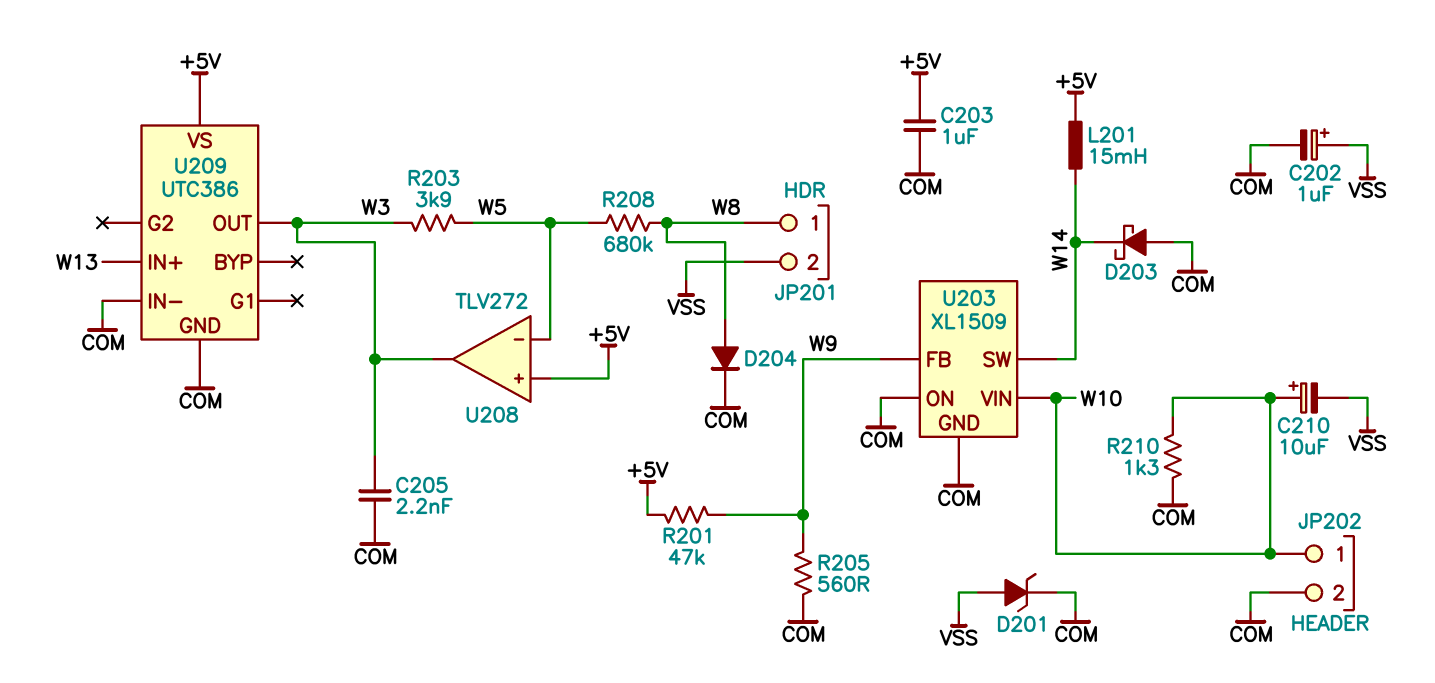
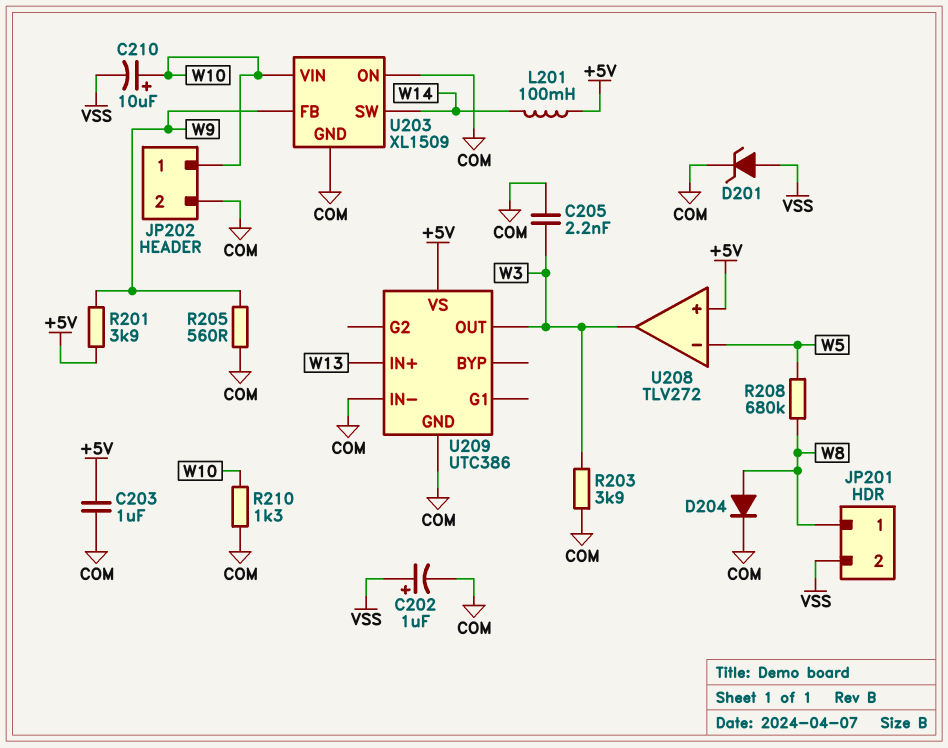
D203: schottky (A COM, K W14) -> none
L201: 15mH (+5V, W14) -> 100mH (+5V, W14)
R201: 47k (+5V, W9) -> 3.9k (+5V, W9)
R203: 3.9k (W3, W5) -> 3.9k (COM, W3)

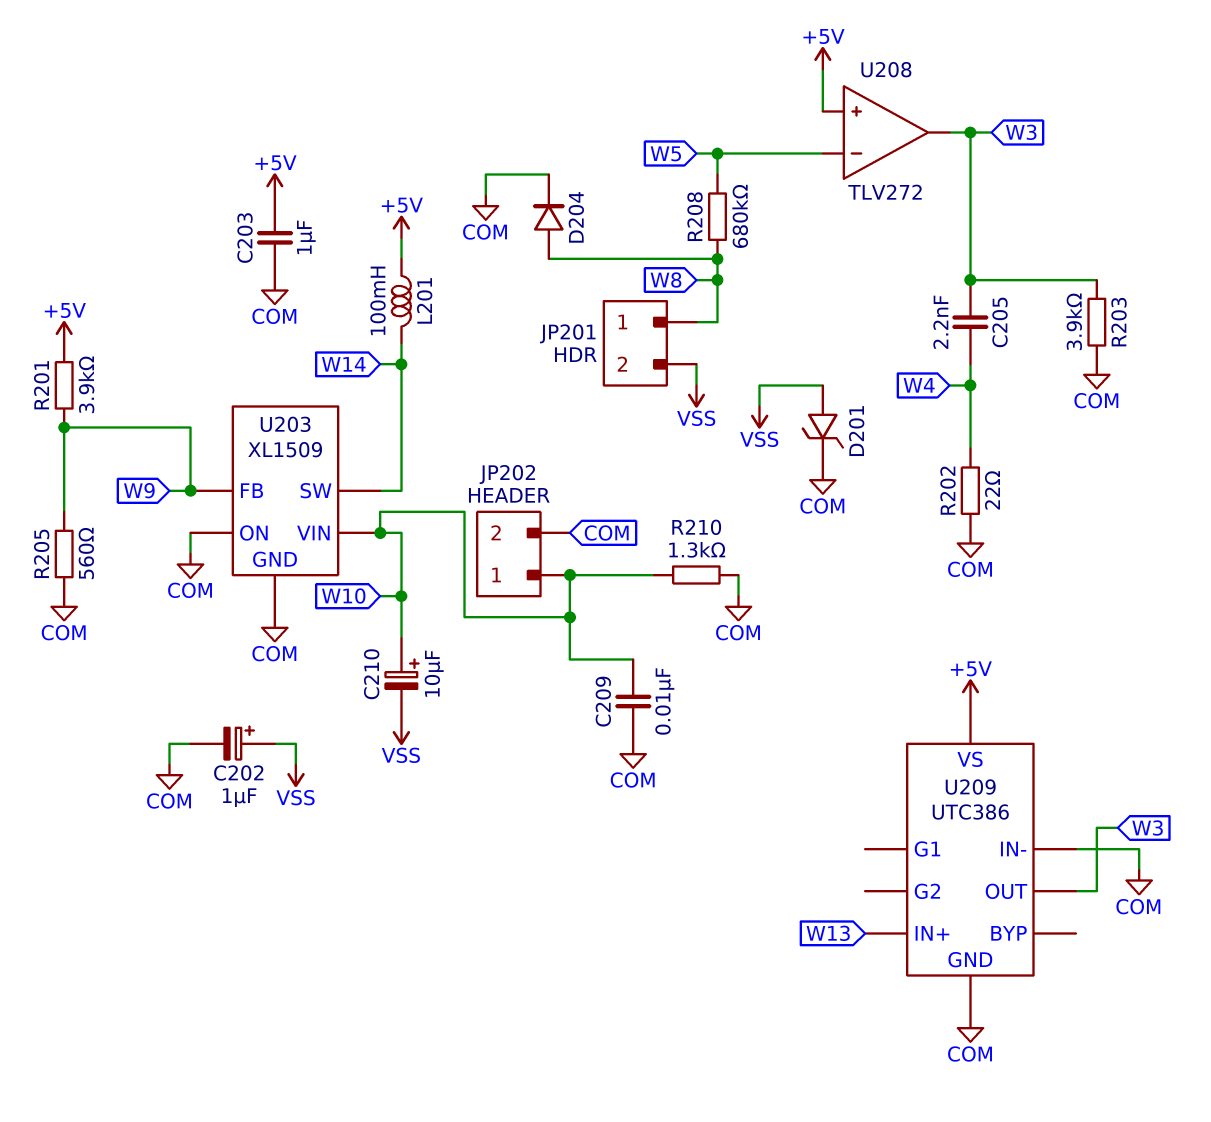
C205: 2.2nF (COM, W3) -> 2.2nF (W3, W4)
C209: none -> 10nF (COM, W10)
R202: none -> 22 (COM, W4)

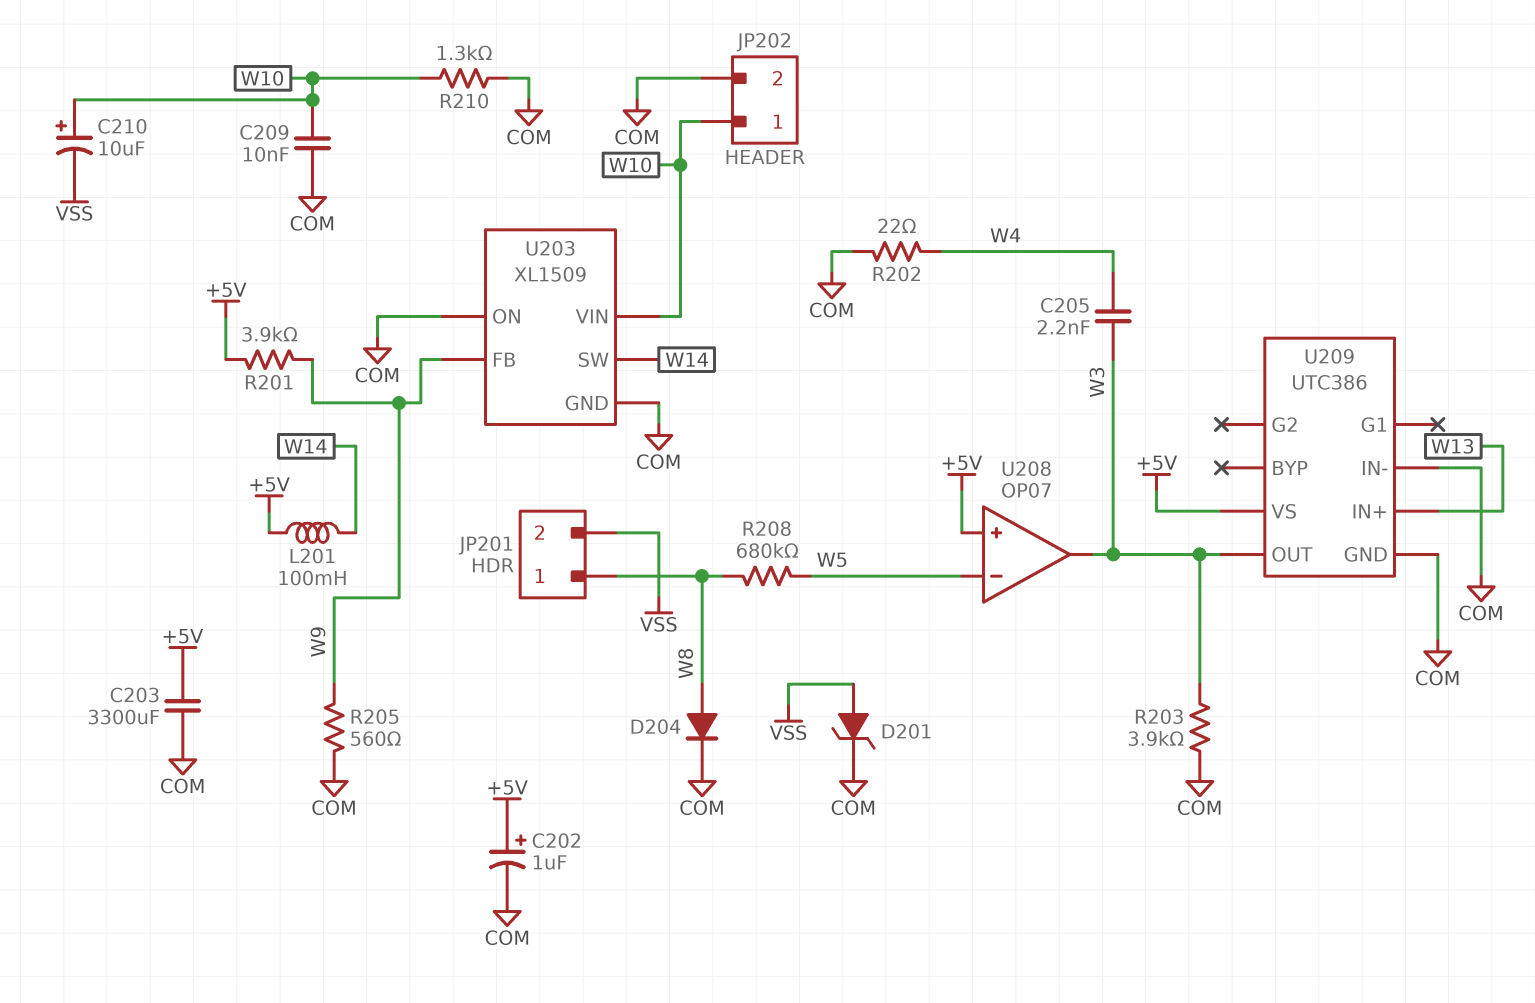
C202: 1uF (plus VSS, minus COM) -> 1uF (plus +5V, minus COM)
C203: 1uF (+5V, COM) -> 3300uF (+5V, COM)
U208: TLV272 -> OP07

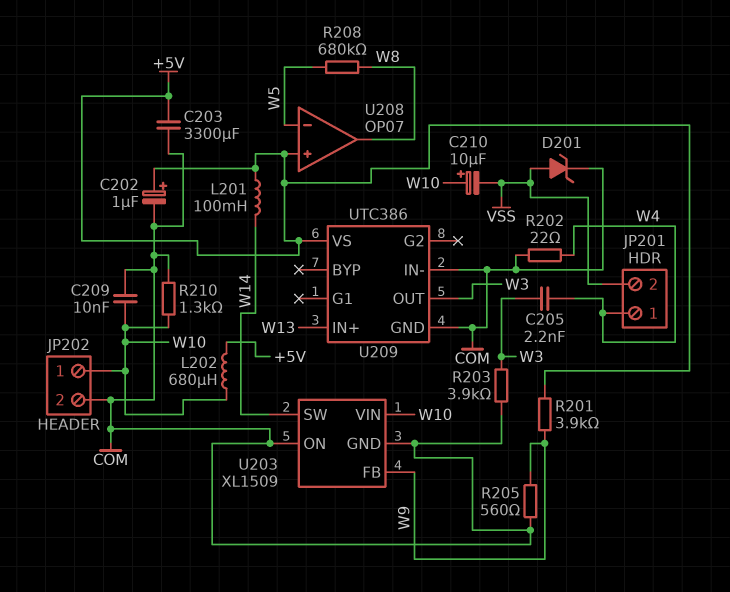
D204: diode (A W8, K COM) -> none
JP201 pin 1: W8 -> W4
L202: none -> 680uH (+5V, W10)
U208 pin out: W3 -> W8

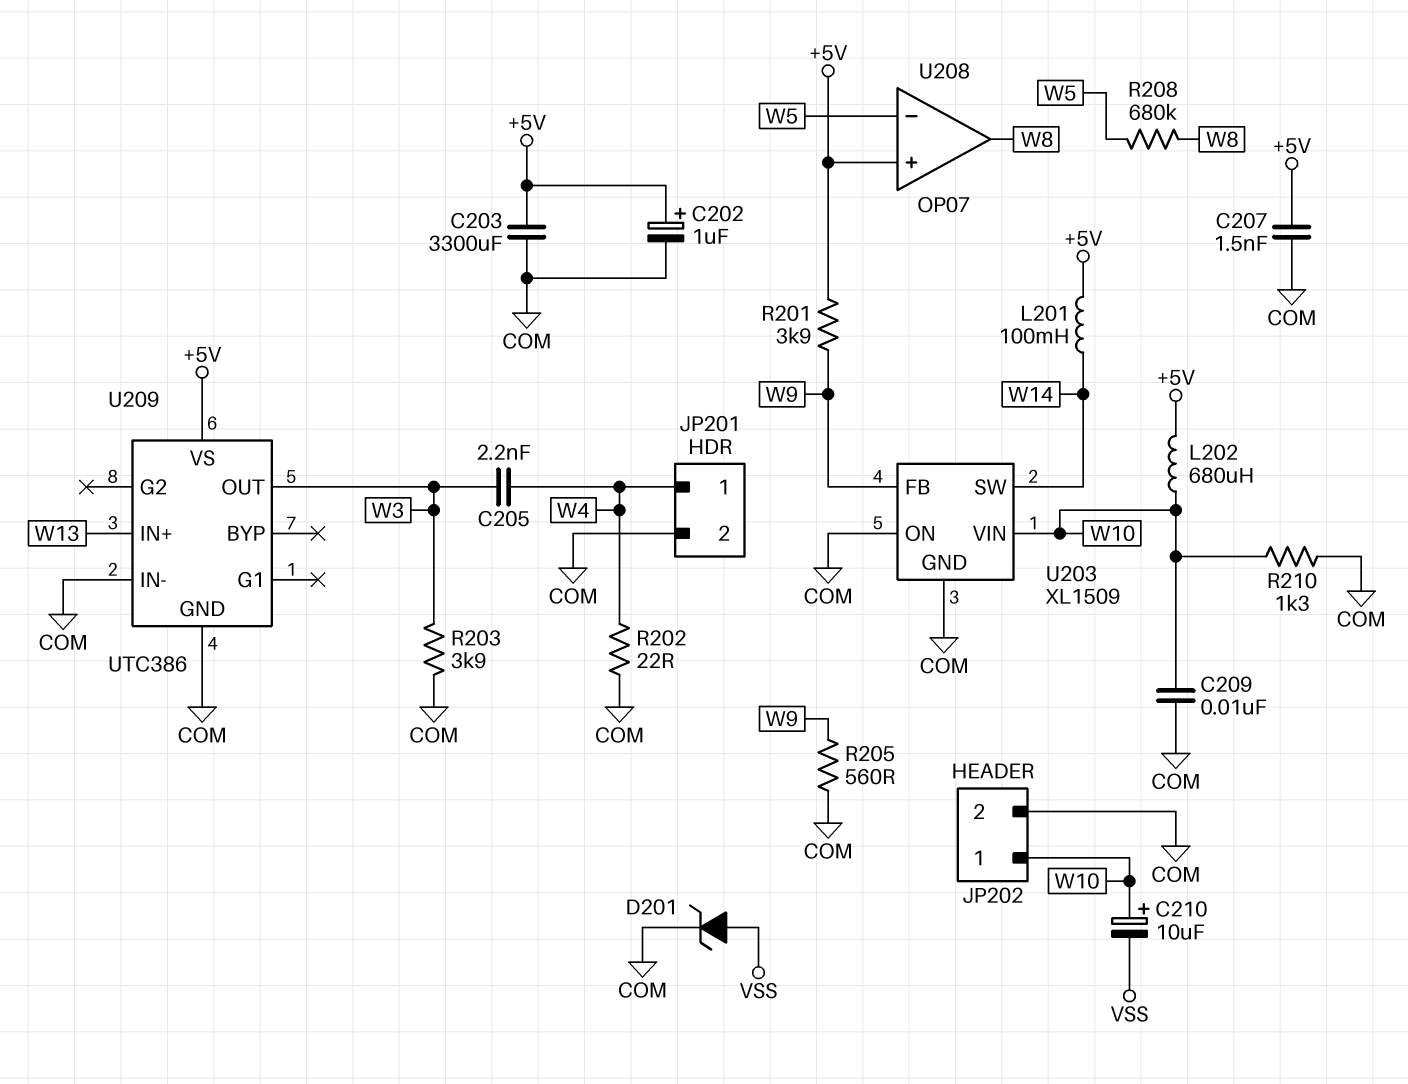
C207: none -> 1.5nF (+5V, COM)
JP201 pin 2: VSS -> COM

